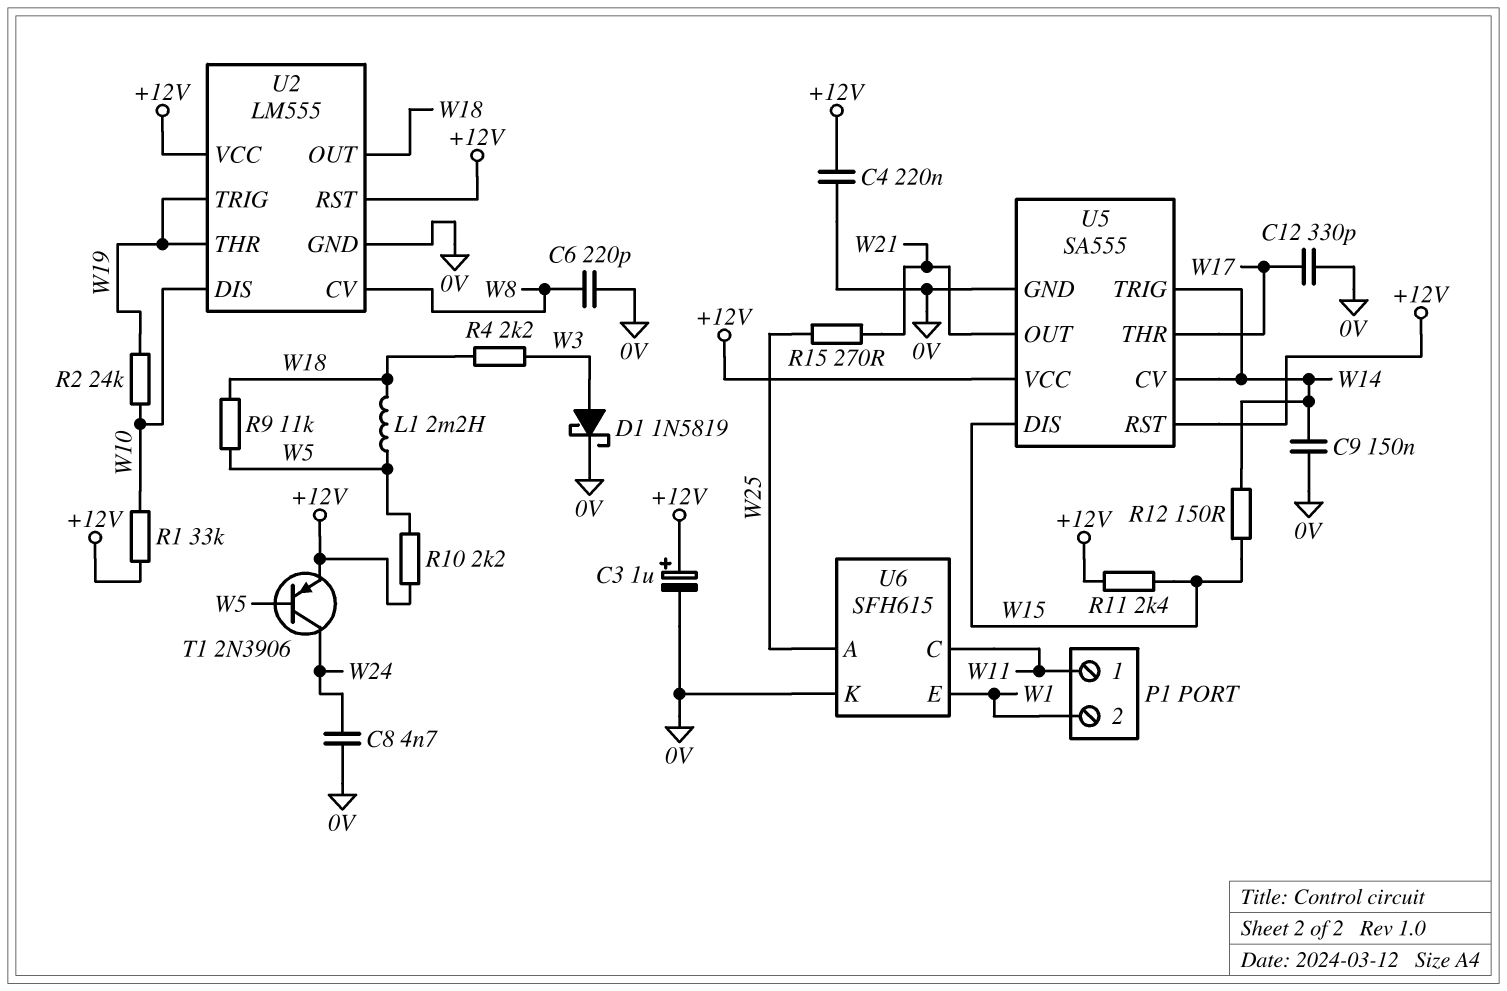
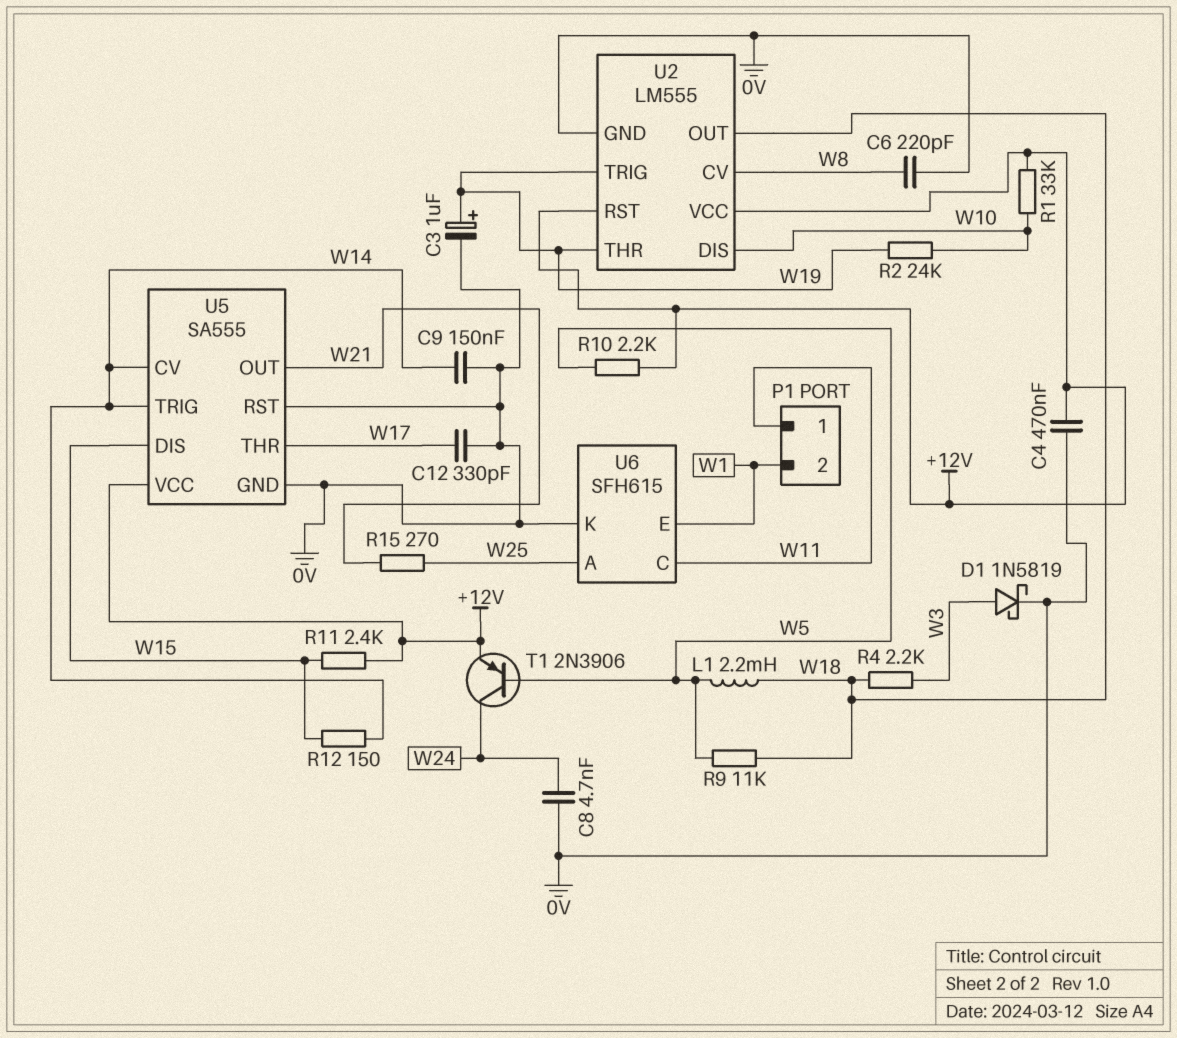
C3: 1uF (plus +12V, minus 0V) -> 1uF (plus W19, minus 0V)
C4: 220nF (+12V, 0V) -> 470nF (+12V, 0V)
U5 pin RST: +12V -> 0V

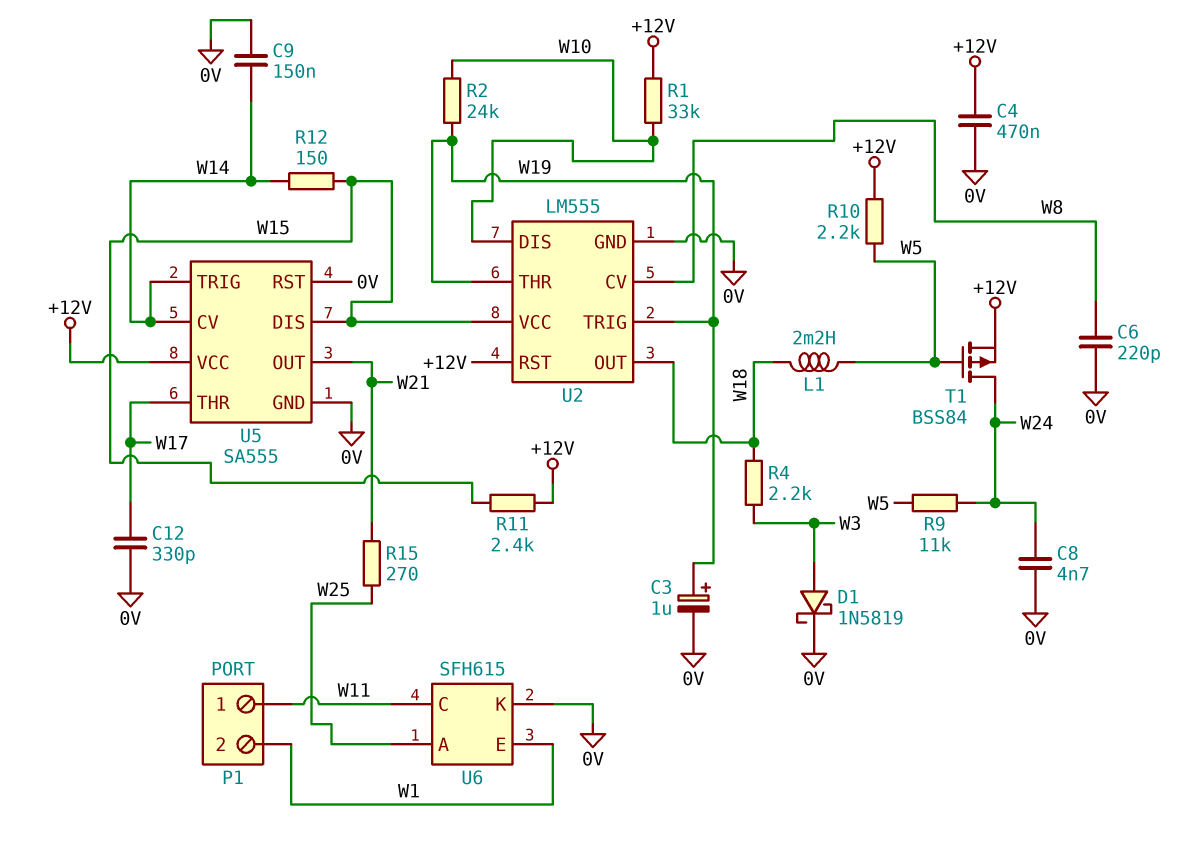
R9: 11k (W5, W18) -> 11k (W5, W24)
T1: PNP 2N3906 (B W5, C W24, E +12V) -> PMOS BSS84 (G W5, D W24, S +12V)
U2 pin VCC: +12V -> W15

